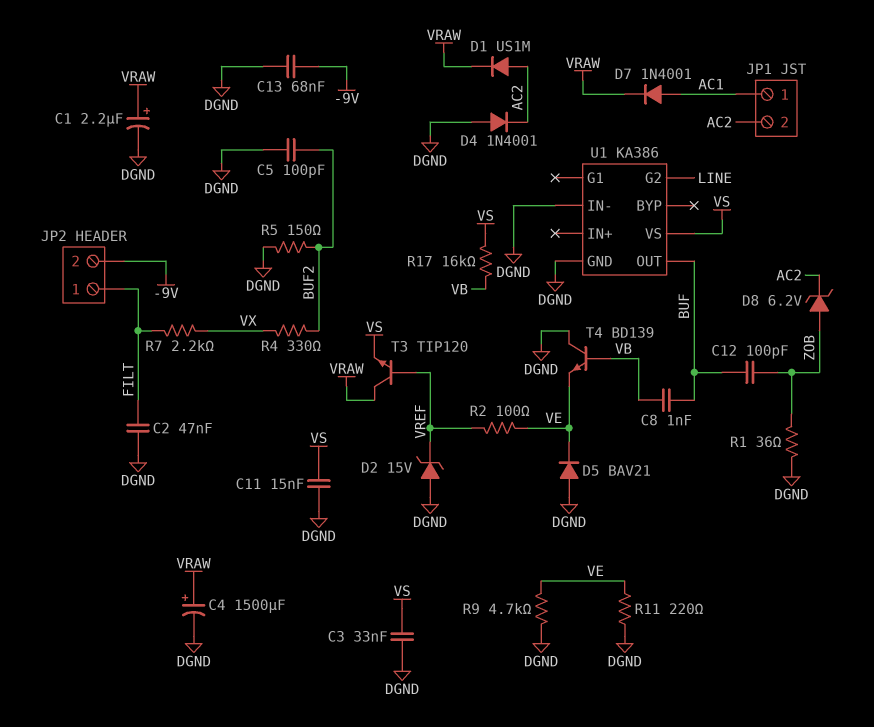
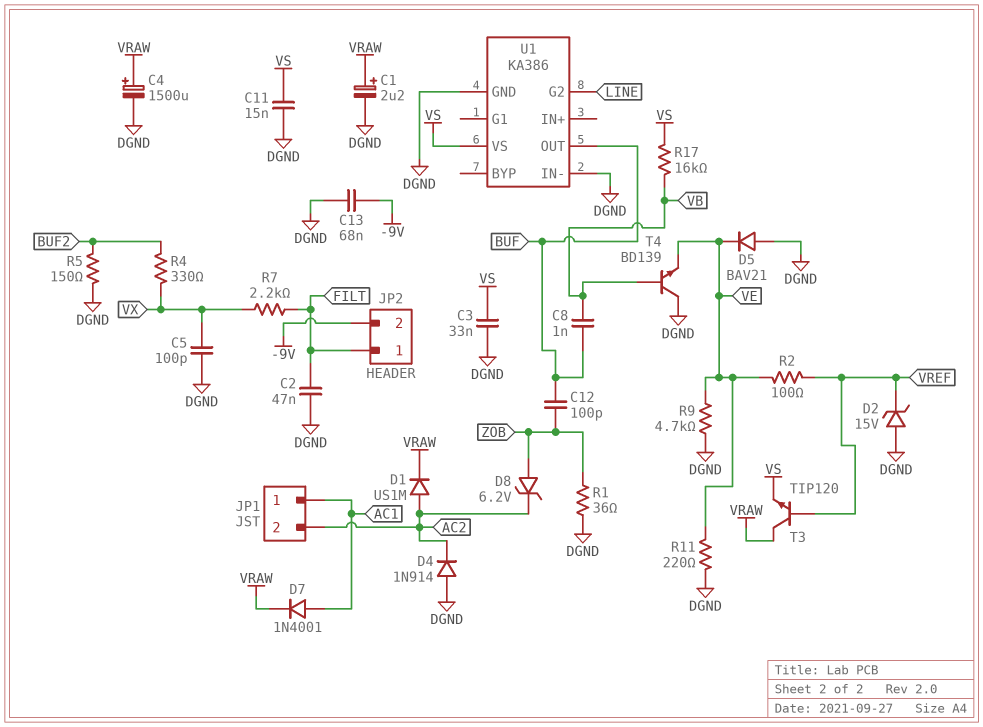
C5: 100pF (BUF2, DGND) -> 100pF (DGND, VX)
D4: diode 1N4001 (A DGND, K AC2) -> diode 1N914 (A DGND, K AC2)

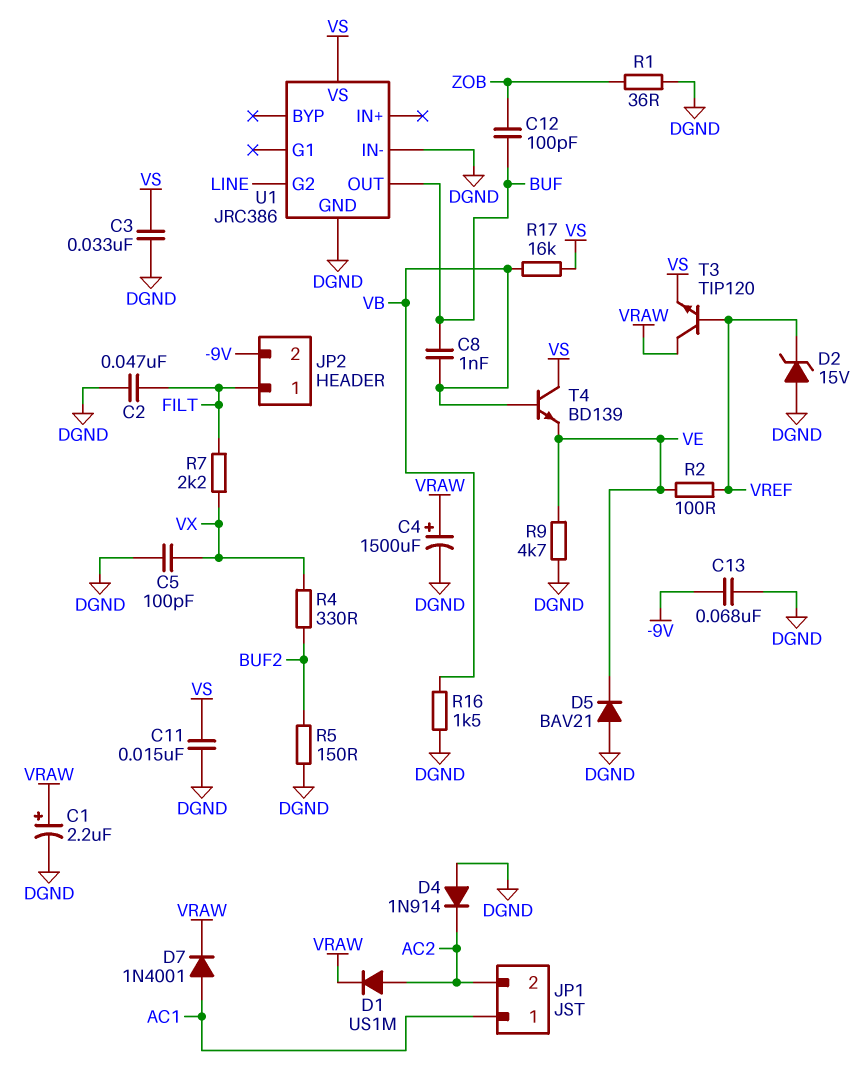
D8: zener 6.2V (A ZOB, K AC2) -> none
R11: 220 (DGND, VE) -> none
R16: none -> 1.5k (DGND, VB)
T4: NPN BD139 (B VB, C DGND, E VE) -> NPN BD139 (B VB, C VS, E VE)
U1: KA386 -> JRC386

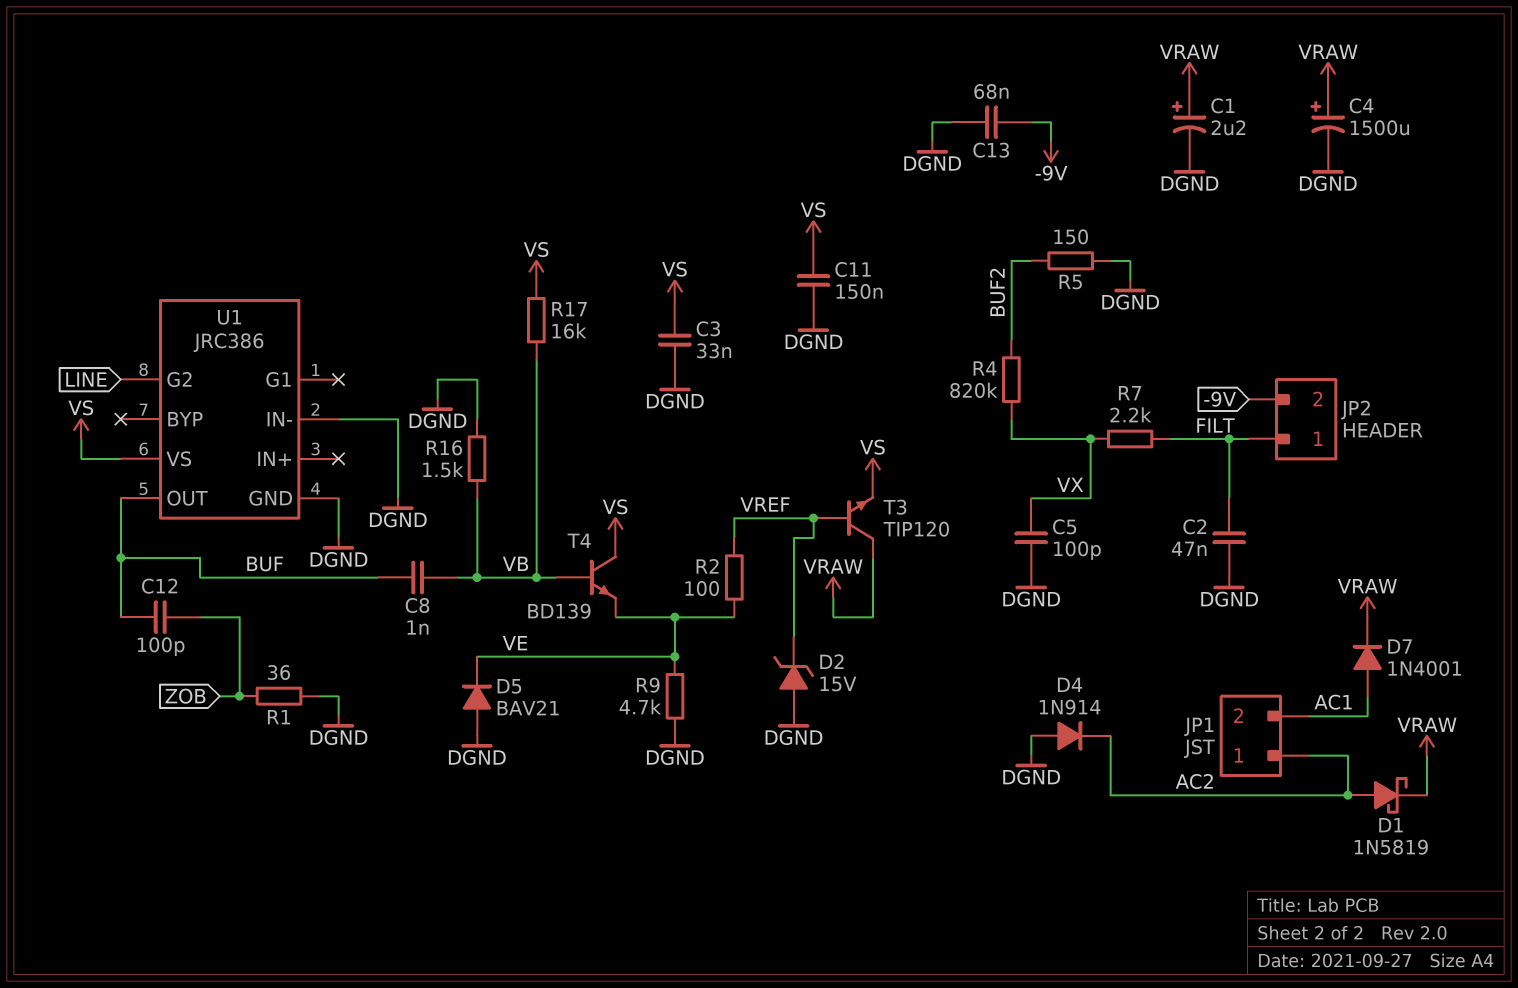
C11: 15nF (DGND, VS) -> 150nF (DGND, VS)
D1: diode US1M (A AC2, K VRAW) -> schottky 1N5819 (A AC2, K VRAW)
JP1 pin 1: AC1 -> AC2
JP1 pin 2: AC2 -> AC1
R4: 330 (BUF2, VX) -> 820k (BUF2, VX)

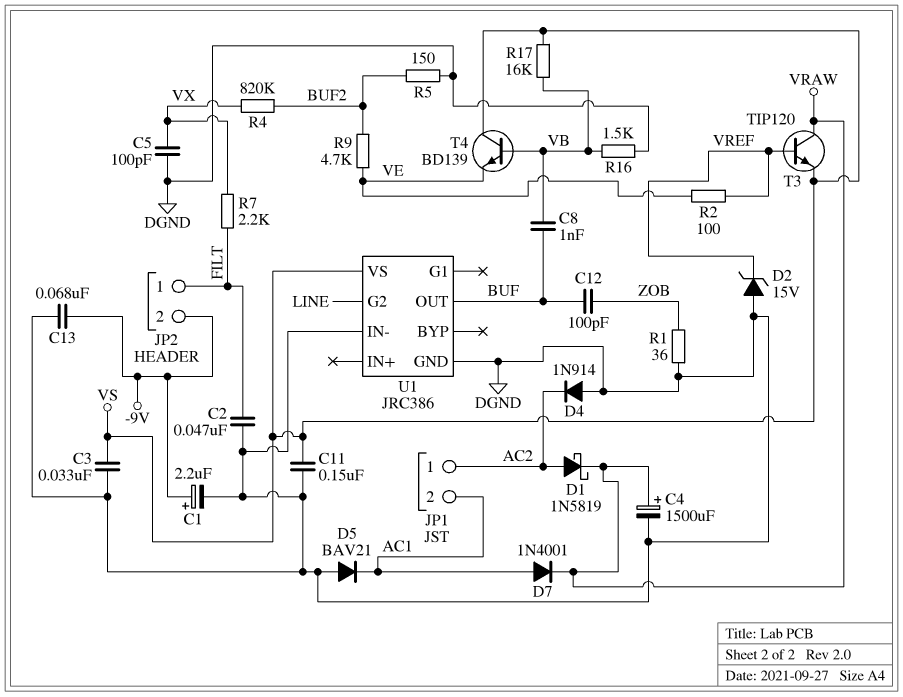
C1: 2.2uF (plus VRAW, minus DGND) -> 2.2uF (plus -9V, minus DGND)
D5: diode BAV21 (A DGND, K VE) -> diode BAV21 (A DGND, K AC1)
R9: 4.7k (DGND, VE) -> 4.7k (BUF2, VE)

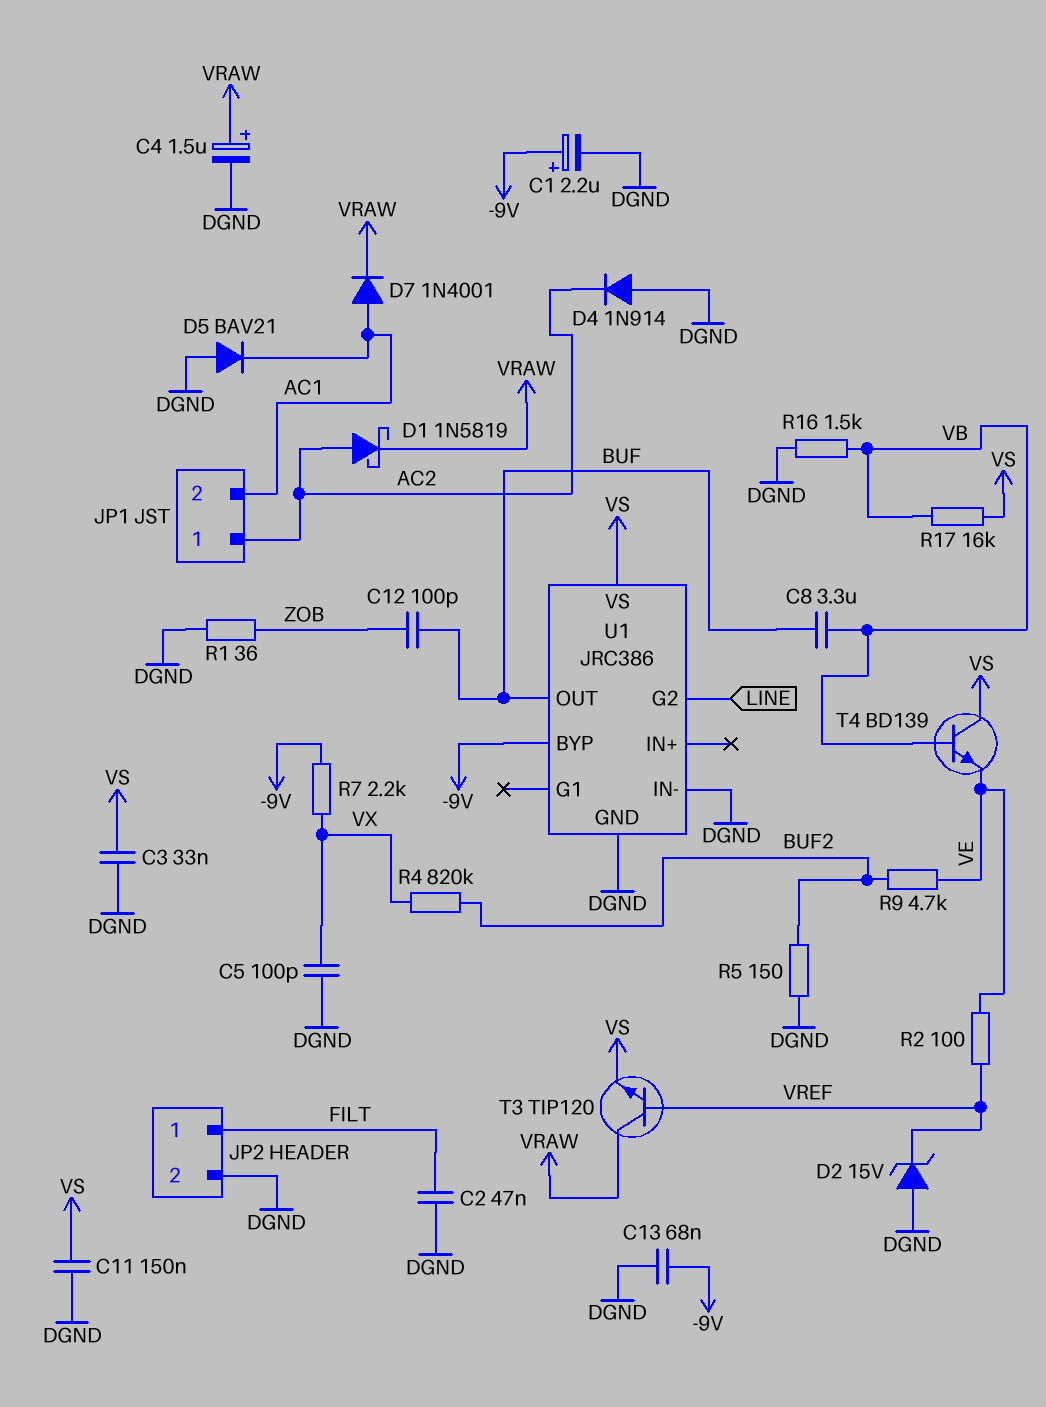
C4: 1500uF (plus VRAW, minus DGND) -> 1.5uF (plus VRAW, minus DGND)
C8: 1nF (BUF, VB) -> 3.3uF (BUF, VB)
JP2 pin 2: -9V -> DGND
R7: 2.2k (FILT, VX) -> 2.2k (-9V, VX)
U1 pin BYP: none -> -9V

